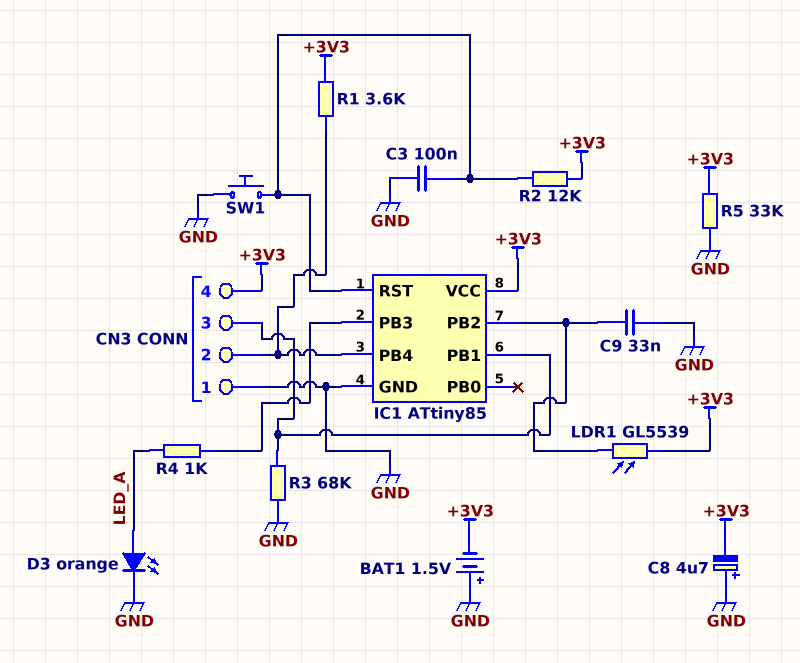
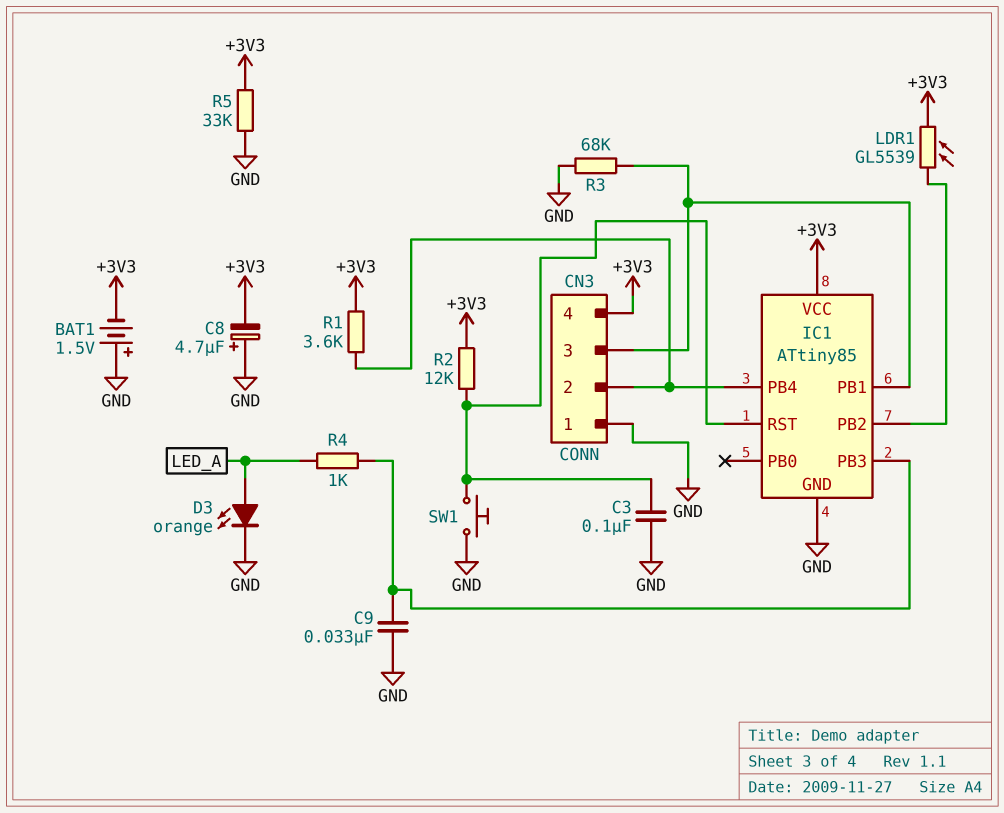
C9: 33nF (GND, IC1/PB2) -> 33nF (GND, IC1/PB3)

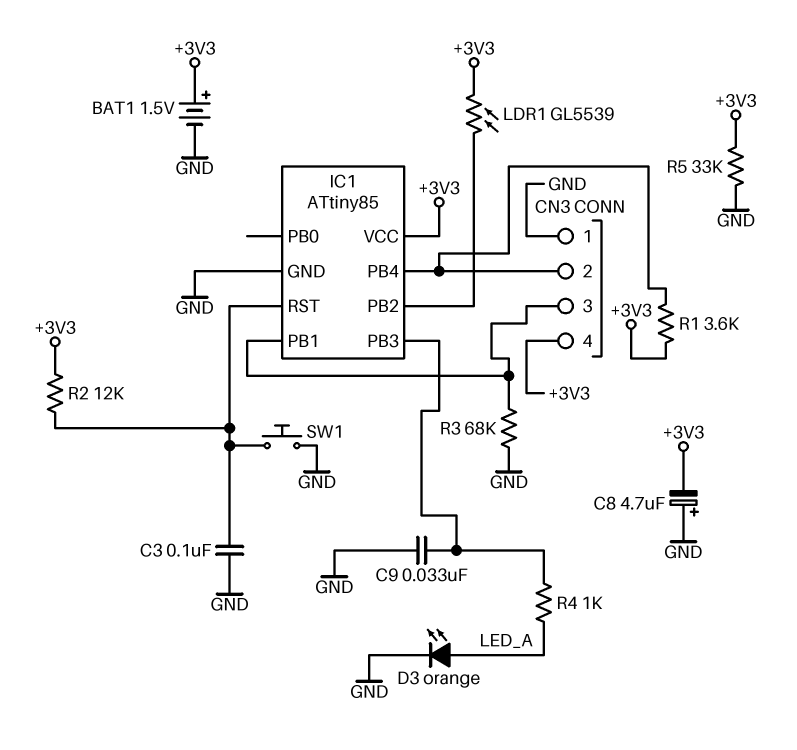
BAT1: 1.5V (plus GND, minus +3V3) -> 1.5V (plus +3V3, minus GND)

